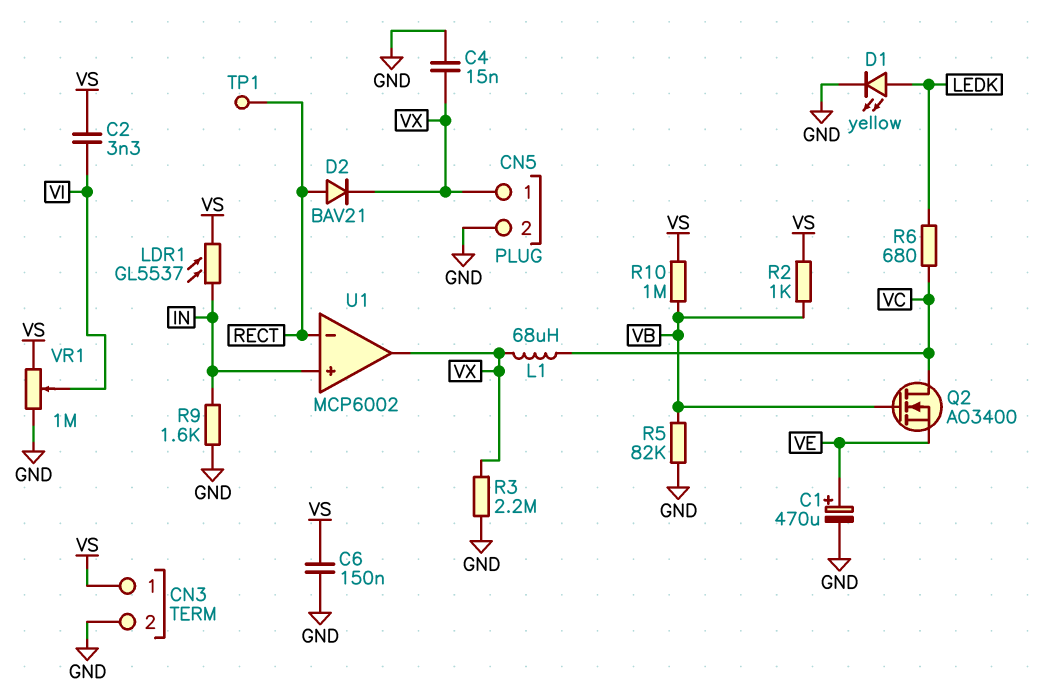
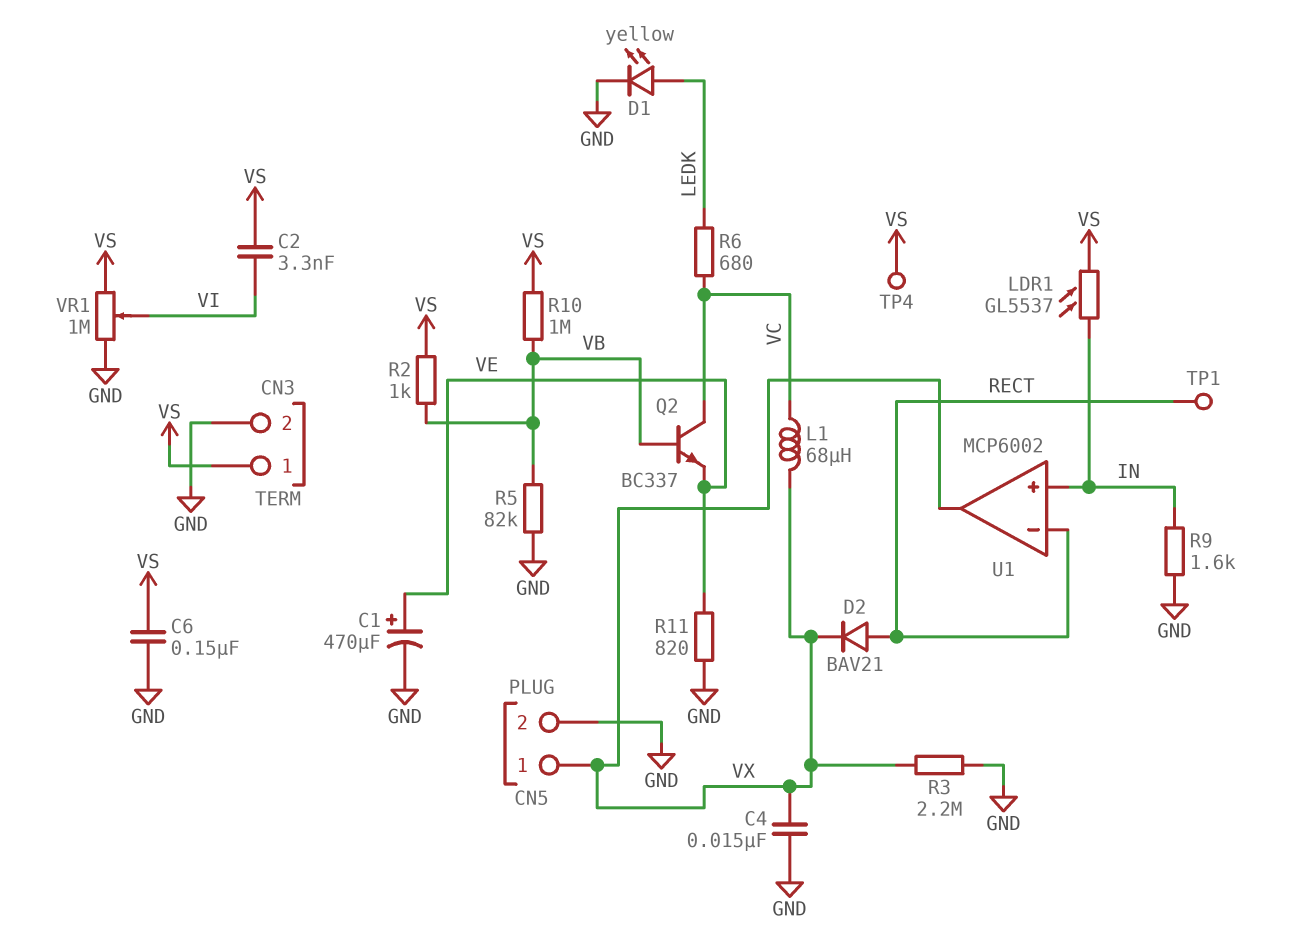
Q2: NMOS AO3400 (G VB, D VC, S VE) -> NPN BC337 (B VB, C VC, E VE)
R11: none -> 820 (GND, VE)
TP4: none -> test point (VS)

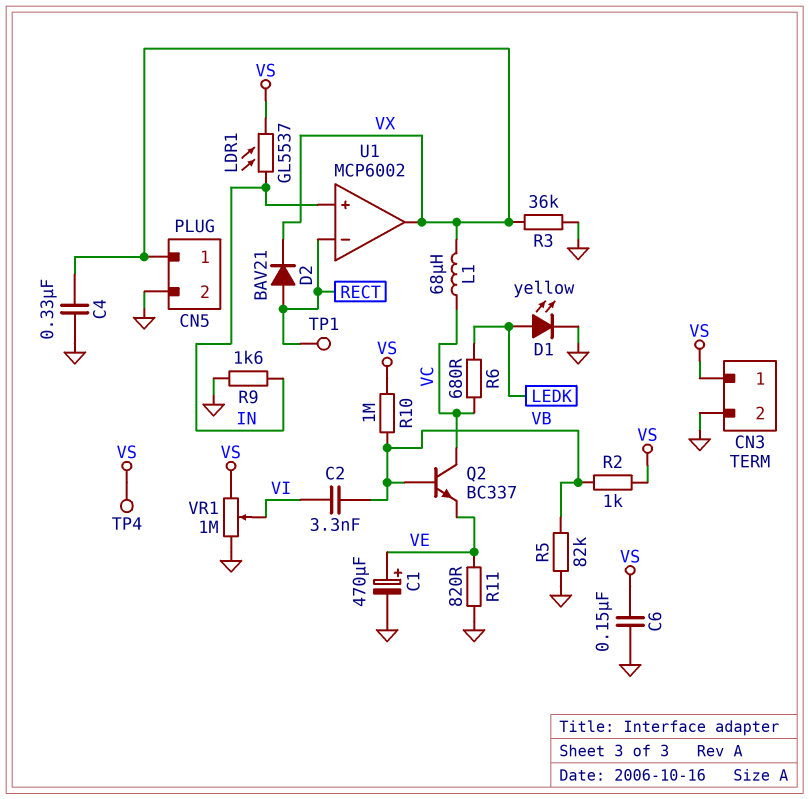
C2: 3.3nF (VI, VS) -> 3.3nF (VB, VI)
C4: 15nF (GND, VX) -> 330nF (GND, VX)
R3: 2.2M (GND, VX) -> 36k (GND, VX)

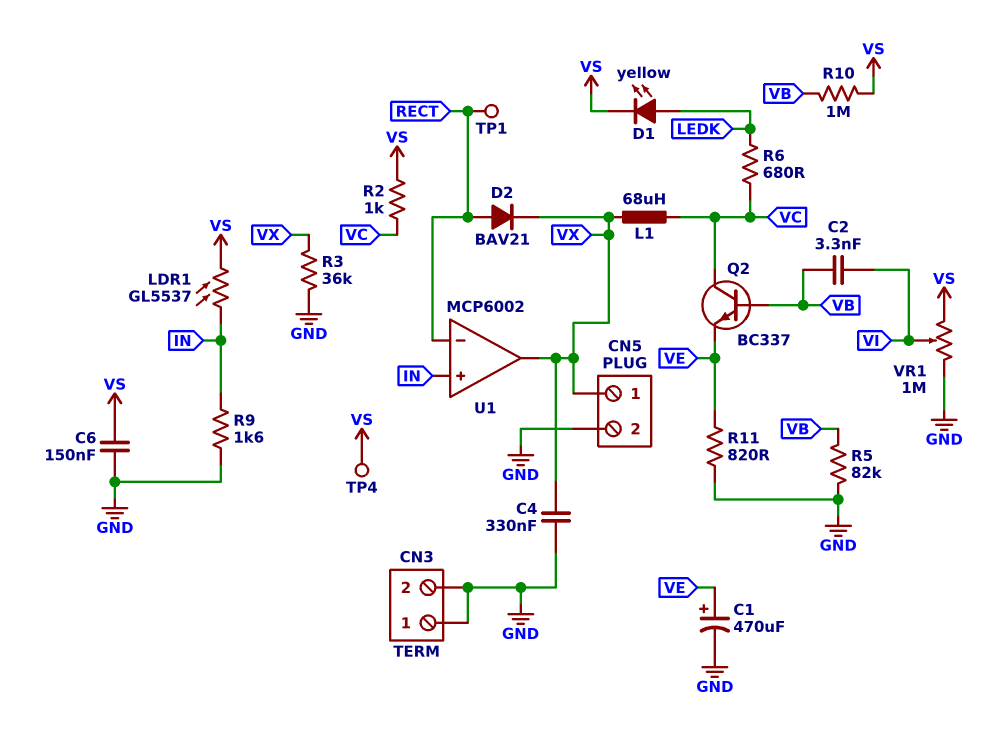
CN3 pin 1: VS -> GND
D1: LED yellow (A LEDK, K GND) -> LED yellow (A LEDK, K VS)
R2: 1k (VB, VS) -> 1k (VC, VS)

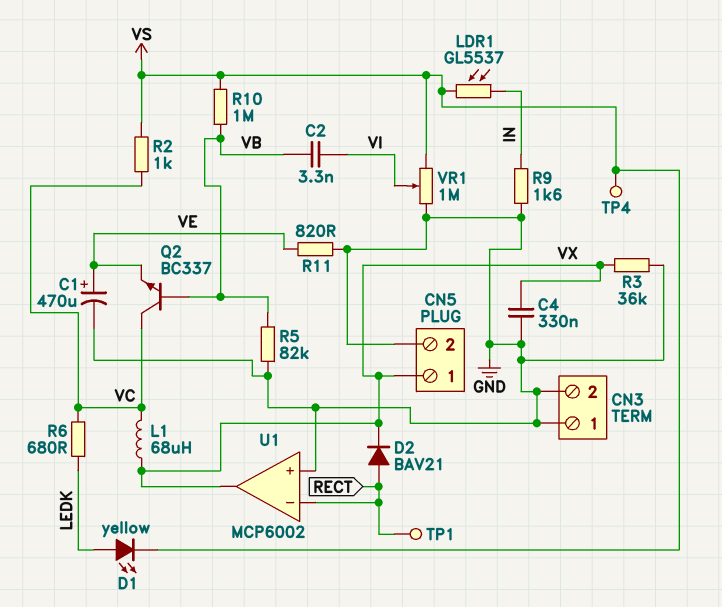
C6: 150nF (GND, VS) -> none
U1 pin in+: IN -> GND

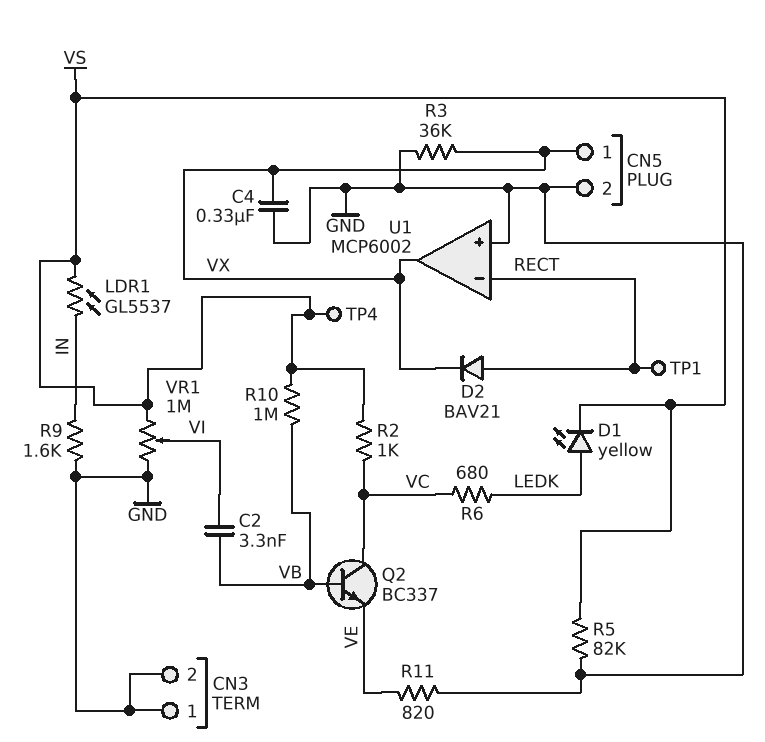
C1: 470uF (plus VE, minus GND) -> none
L1: 68uH (VC, VX) -> none
R5: 82k (GND, VB) -> 82k (GND, VS)

